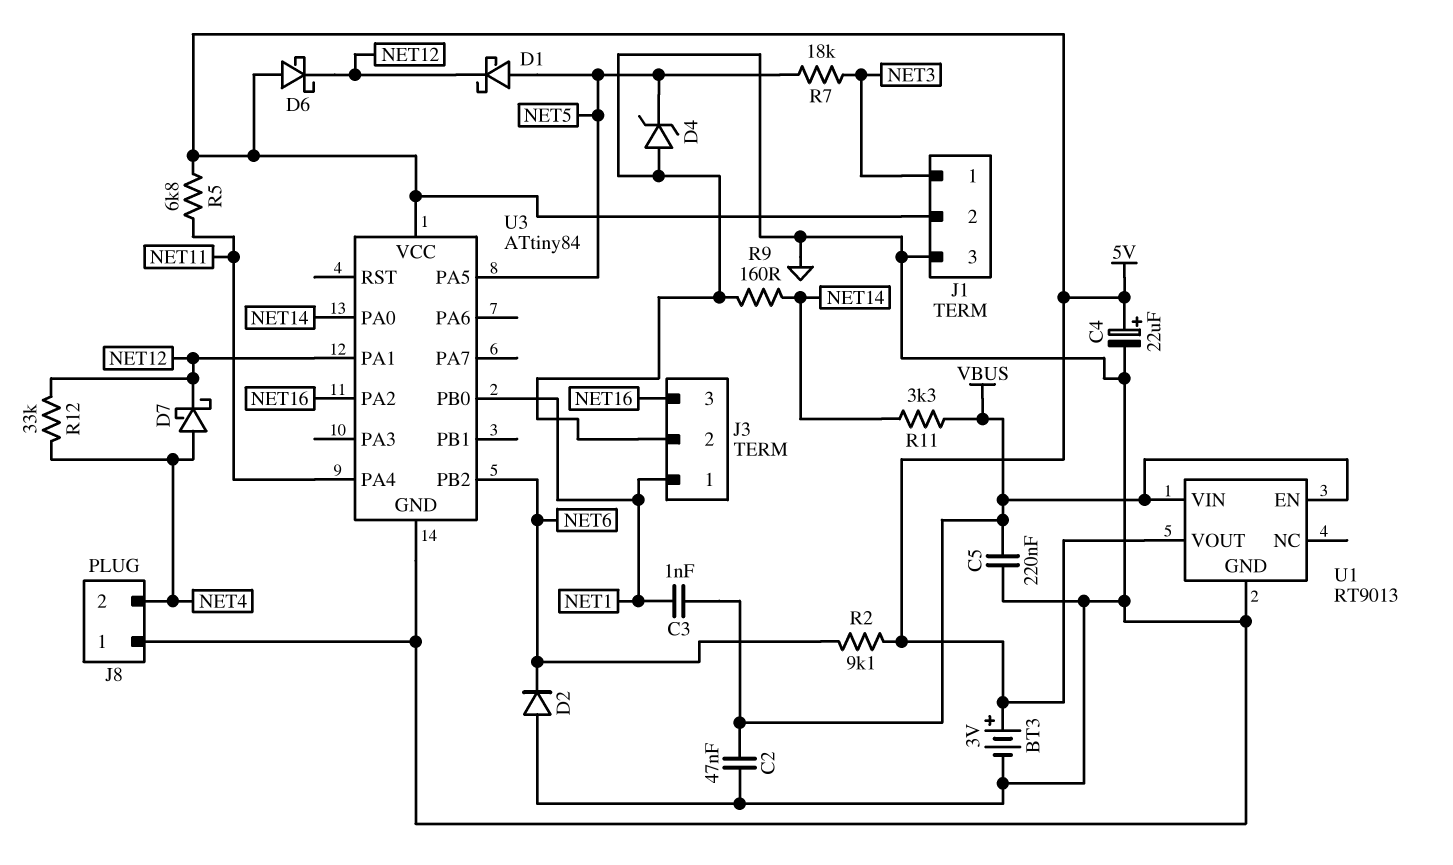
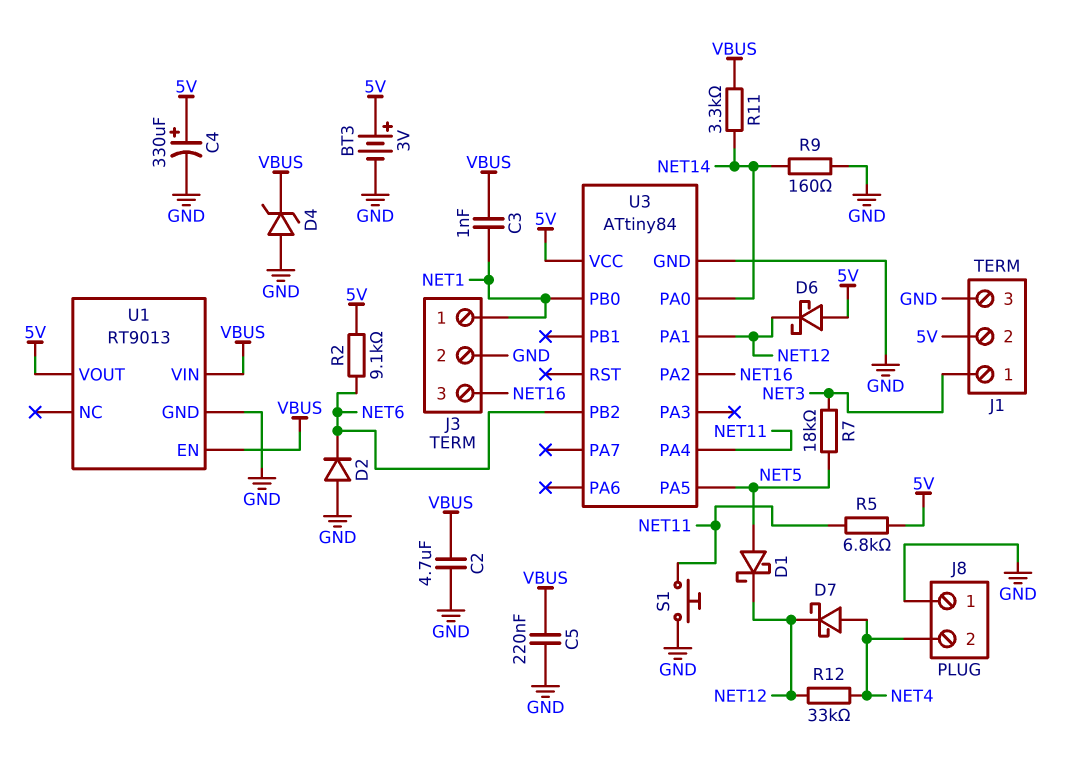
C2: 47nF (GND, VBUS) -> 4.7uF (GND, VBUS)
C4: 22uF (plus 5V, minus GND) -> 330uF (plus 5V, minus GND)
D4: zener (A GND, K NET5) -> zener (A GND, K VBUS)
S1: none -> button (GND, NET11)

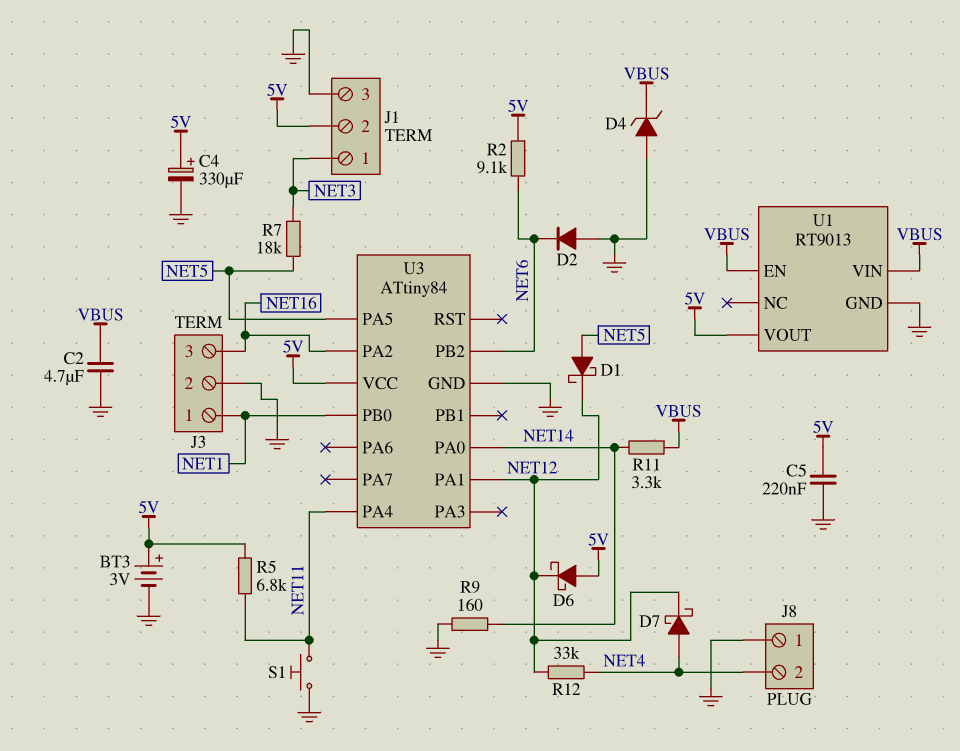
C3: 1nF (NET1, VBUS) -> none
C5: 220nF (GND, VBUS) -> 220nF (5V, GND)

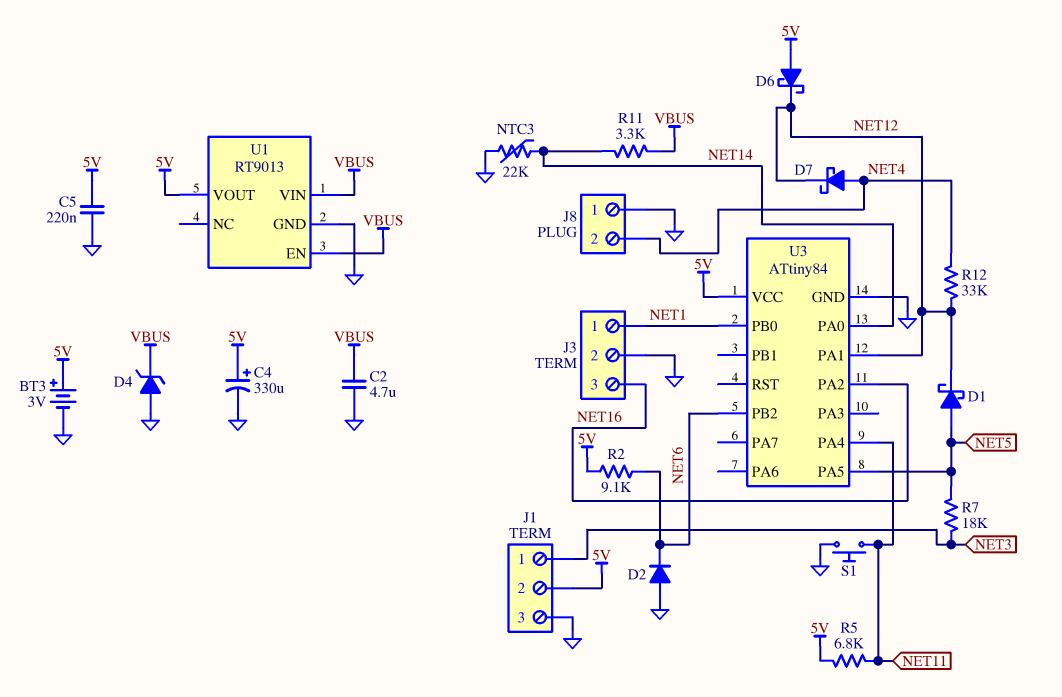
NTC3: none -> 22k (GND, NET14)
R9: 160 (GND, NET14) -> none

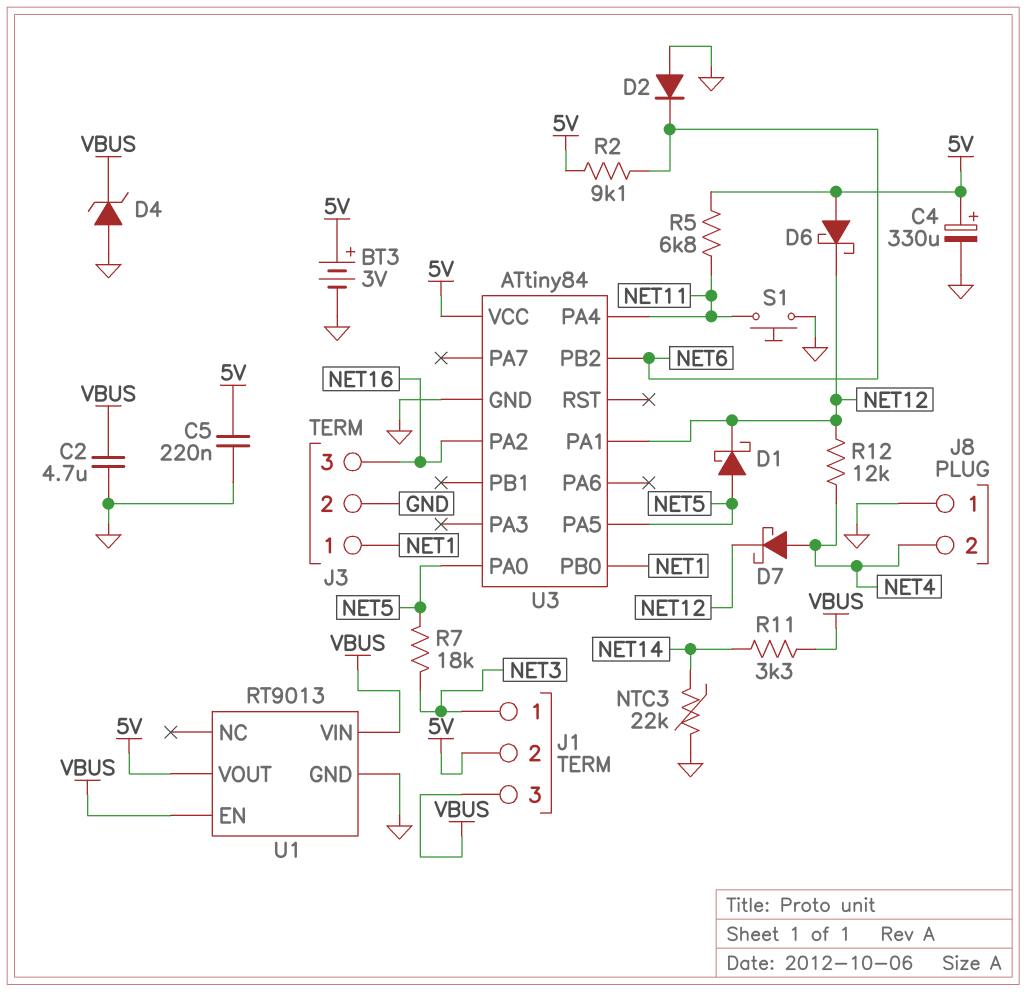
J1 pin 3: GND -> VBUS
R12: 33k (NET4, NET12) -> 12k (NET4, NET12)
U3 pin PA0: NET14 -> NET5

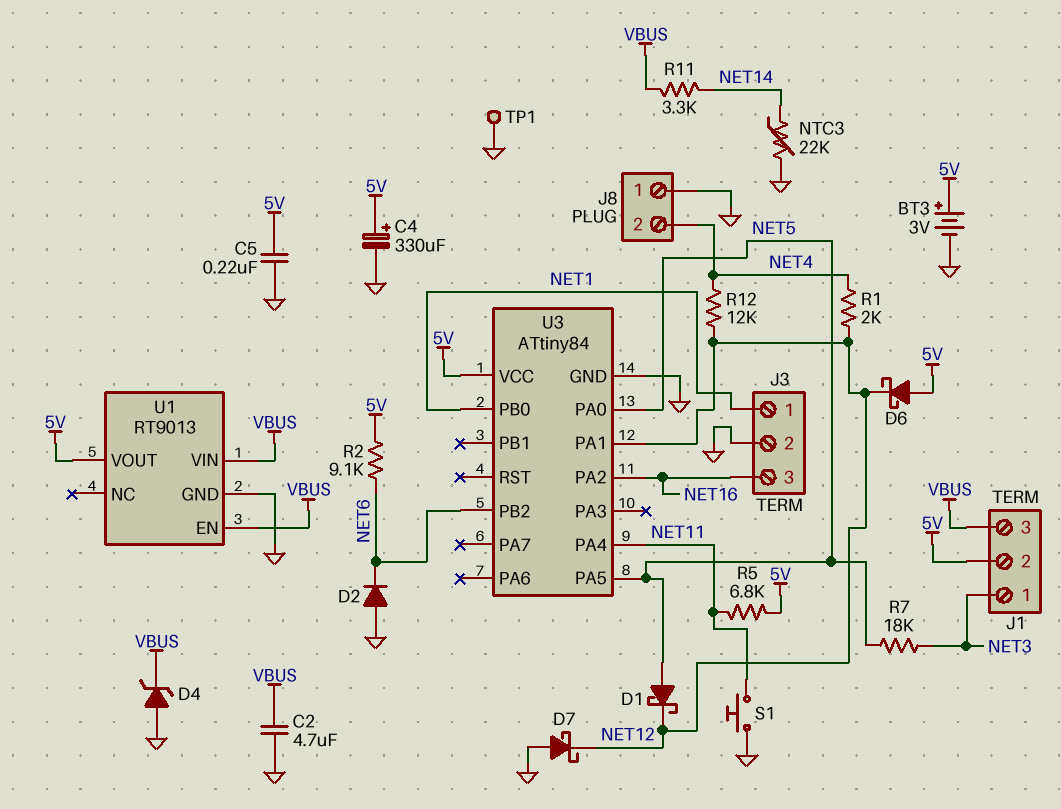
D7: schottky (A NET4, K NET12) -> schottky (A GND, K NET12)
R1: none -> 2k (NET4, NET12)
TP1: none -> test point (GND)

